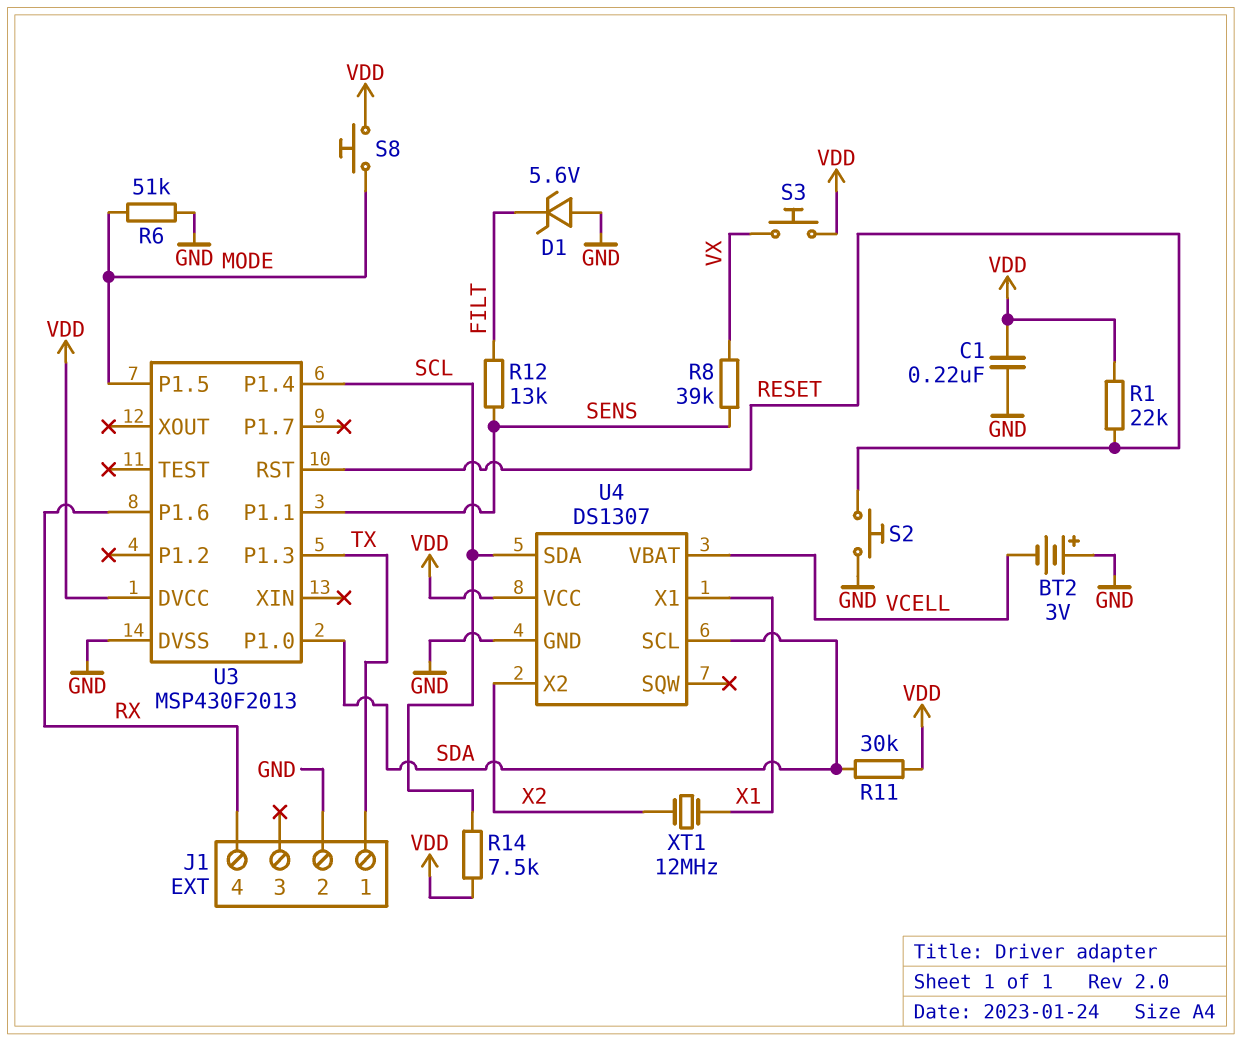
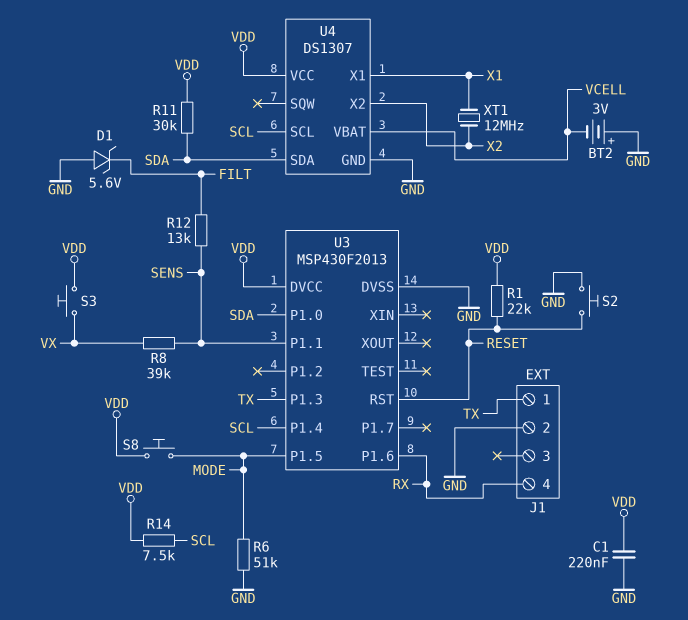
U4 pin SCL: SDA -> SCL
U4 pin SDA: SCL -> SDA

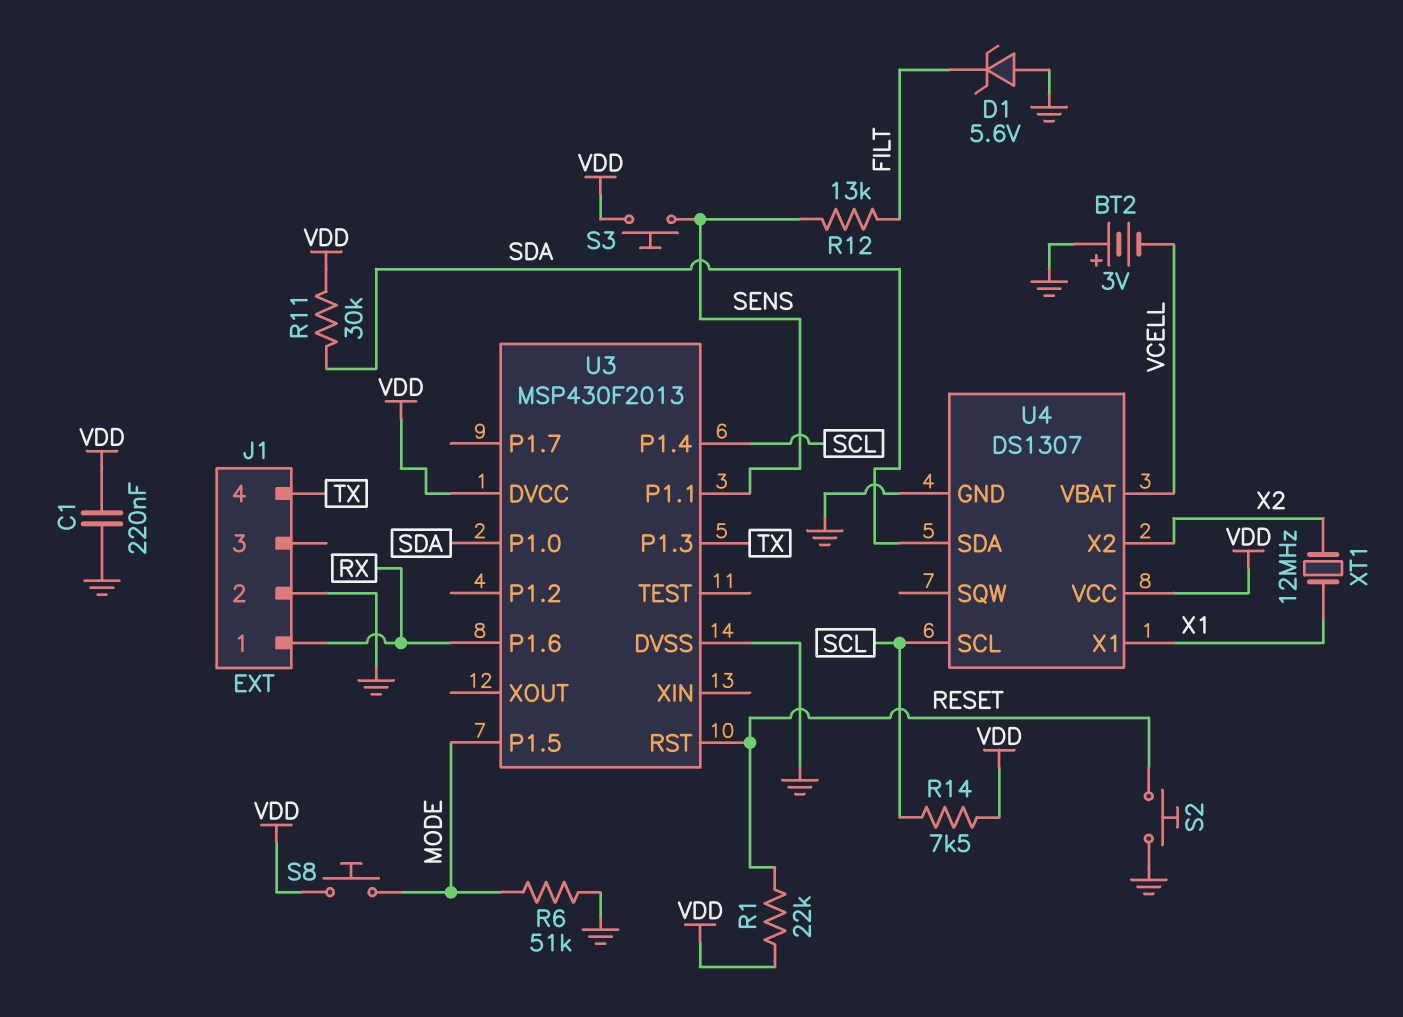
J1 pin 1: TX -> RX
J1 pin 4: RX -> TX
R8: 39k (SENS, VX) -> none
S3: button (VDD, VX) -> button (SENS, VDD)

